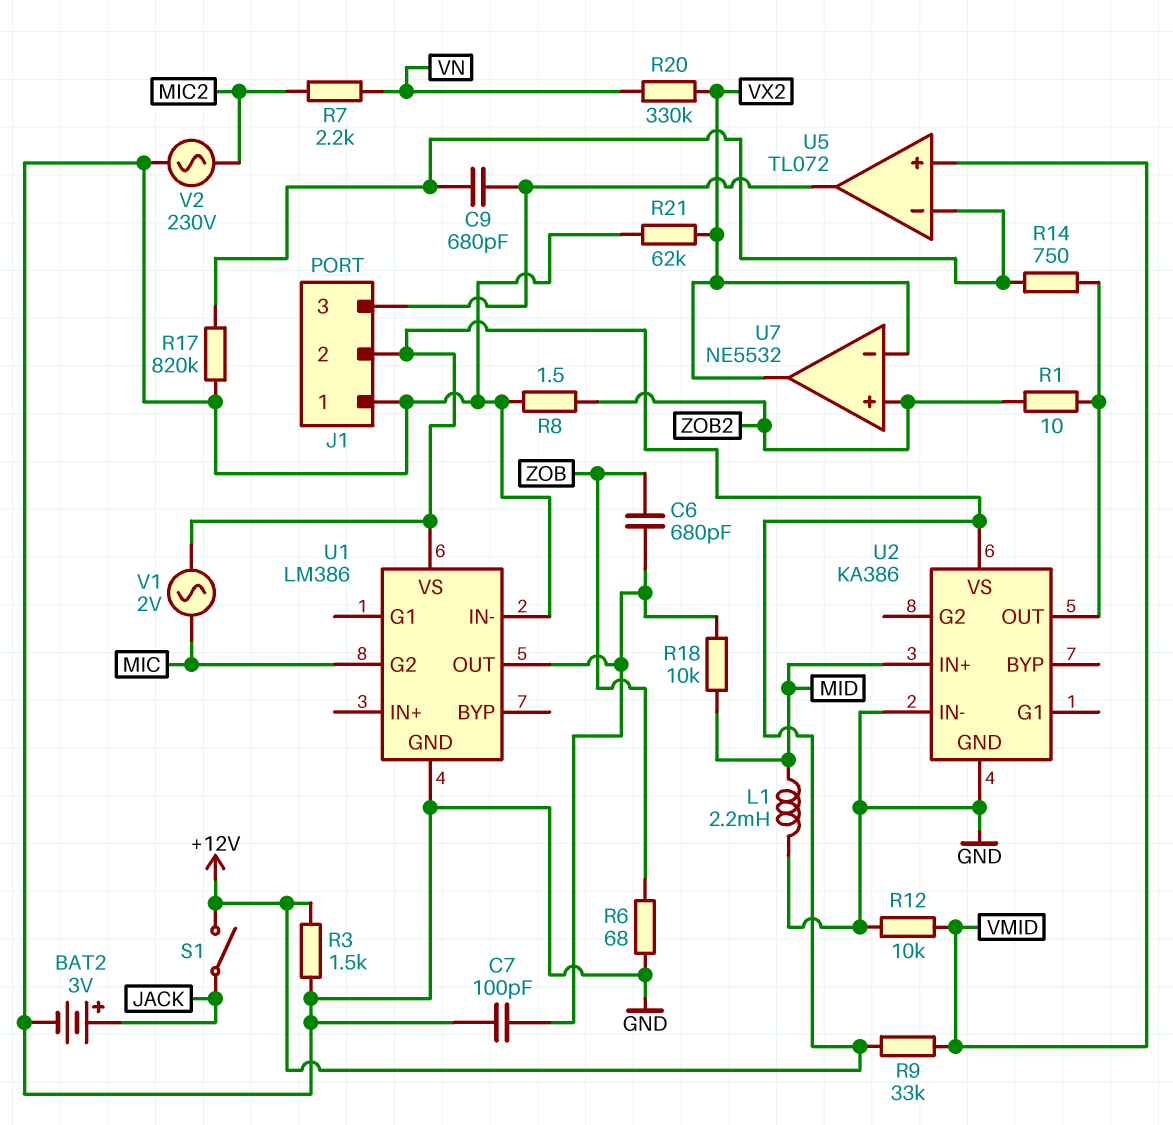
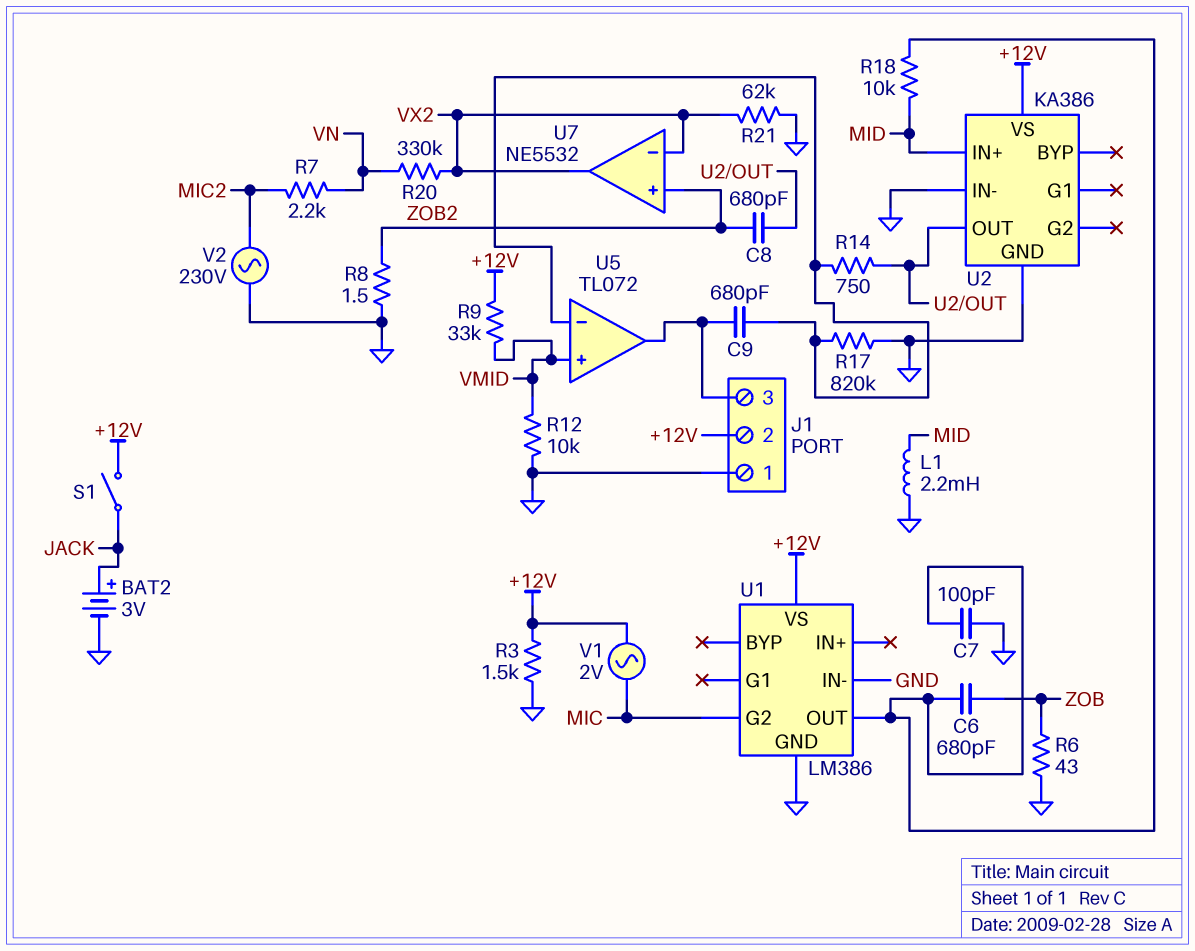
C8: none -> 680pF (U2/OUT, ZOB2)
R1: 10 (U2/OUT, ZOB2) -> none
R6: 68 (GND, ZOB) -> 43 (GND, ZOB)

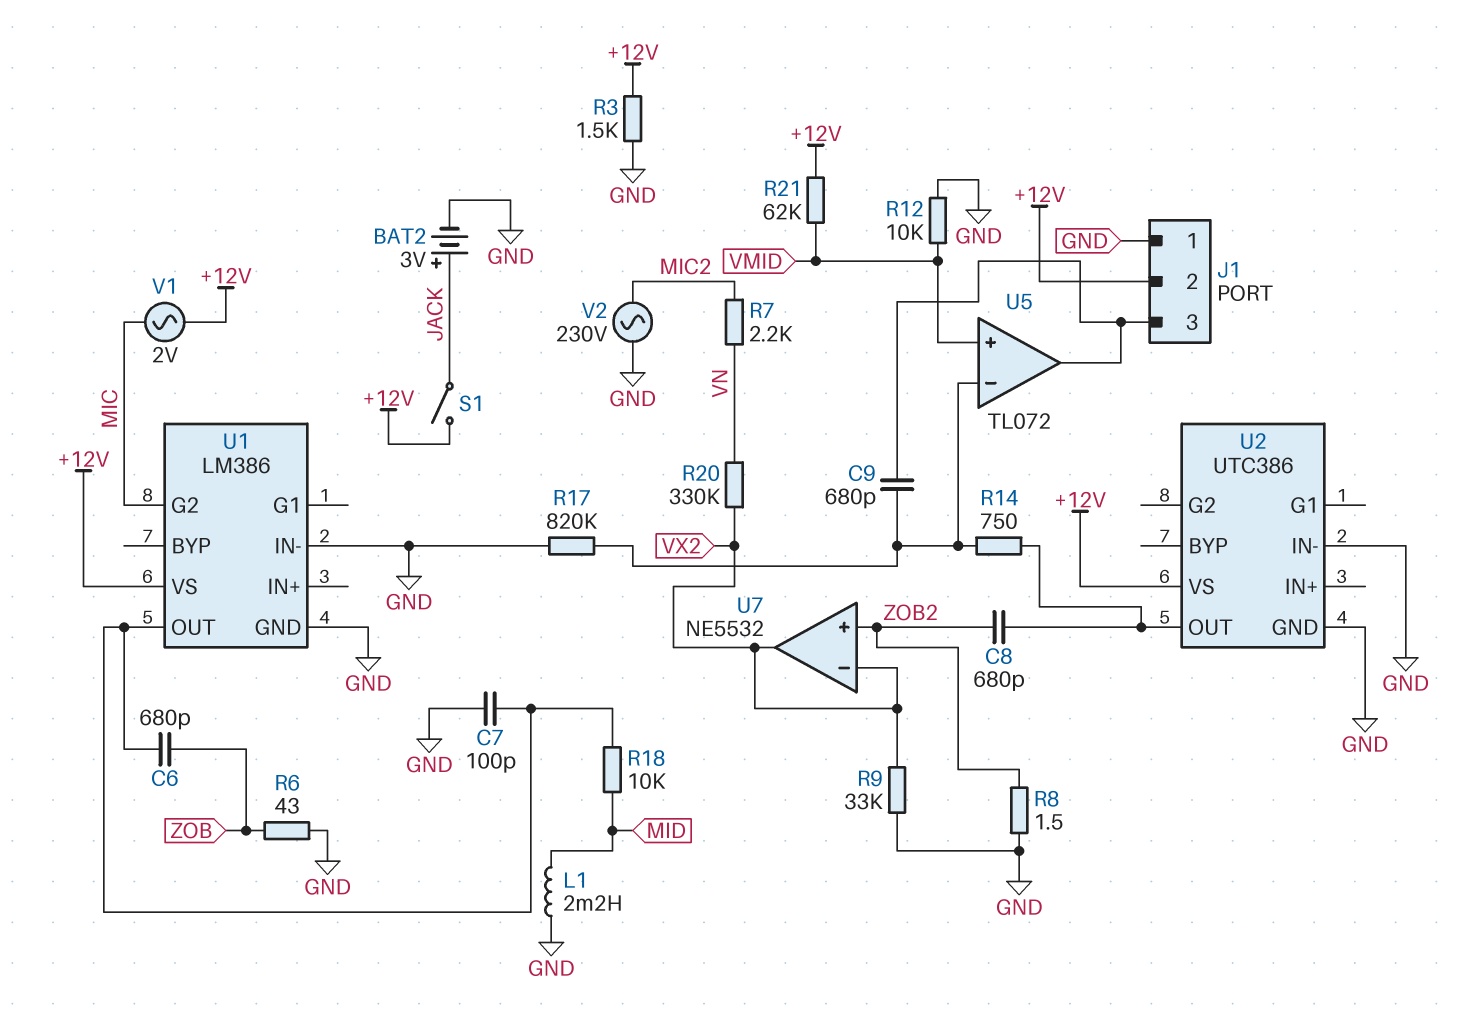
R9: 33k (+12V, VMID) -> 33k (GND, VX2)
R21: 62k (GND, VX2) -> 62k (+12V, VMID)
U2: KA386 -> UTC386
U2 pin IN+: MID -> none

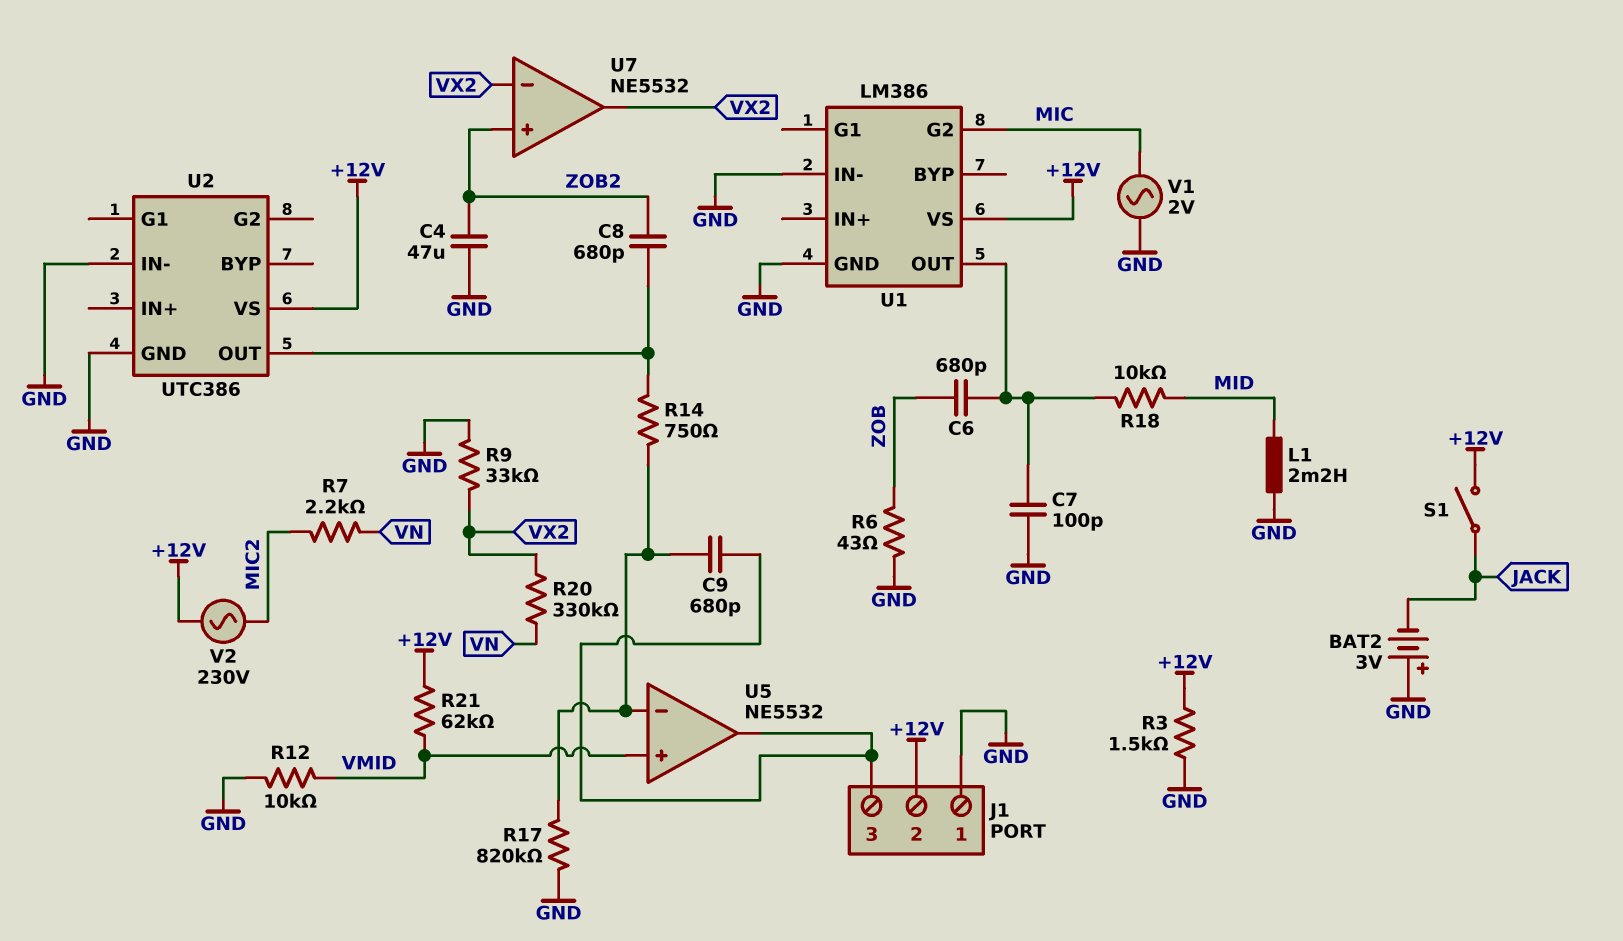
BAT2: 3V (plus JACK, minus GND) -> 3V (plus GND, minus JACK)
C4: none -> 47uF (GND, ZOB2)
R8: 1.5 (GND, ZOB2) -> none
U5: TL072 -> NE5532
V1: AC 2V (+12V, MIC) -> AC 2V (GND, MIC)
V2: AC 230V (GND, MIC2) -> AC 230V (+12V, MIC2)

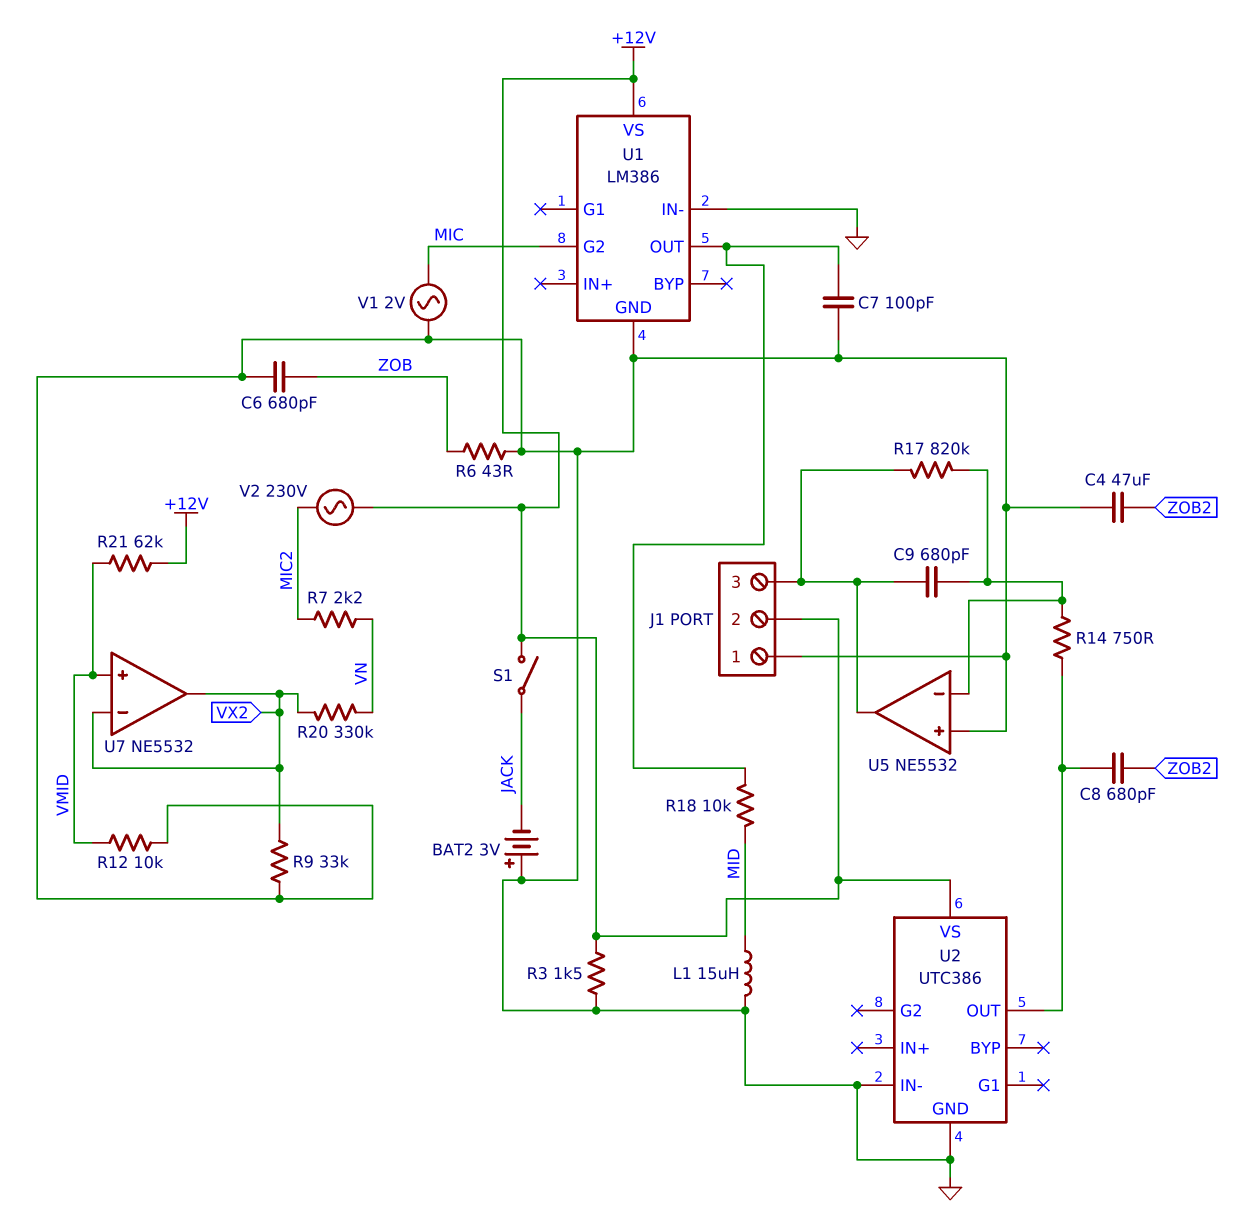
C6: 680pF (U1/OUT, ZOB) -> 680pF (GND, ZOB)
L1: 2.2mH (GND, MID) -> 15uH (GND, MID)
R17: 820k (GND, U5/in-) -> 820k (J1/3, U5/in-)
U5 pin in+: VMID -> GND
U7 pin in+: ZOB2 -> VMID

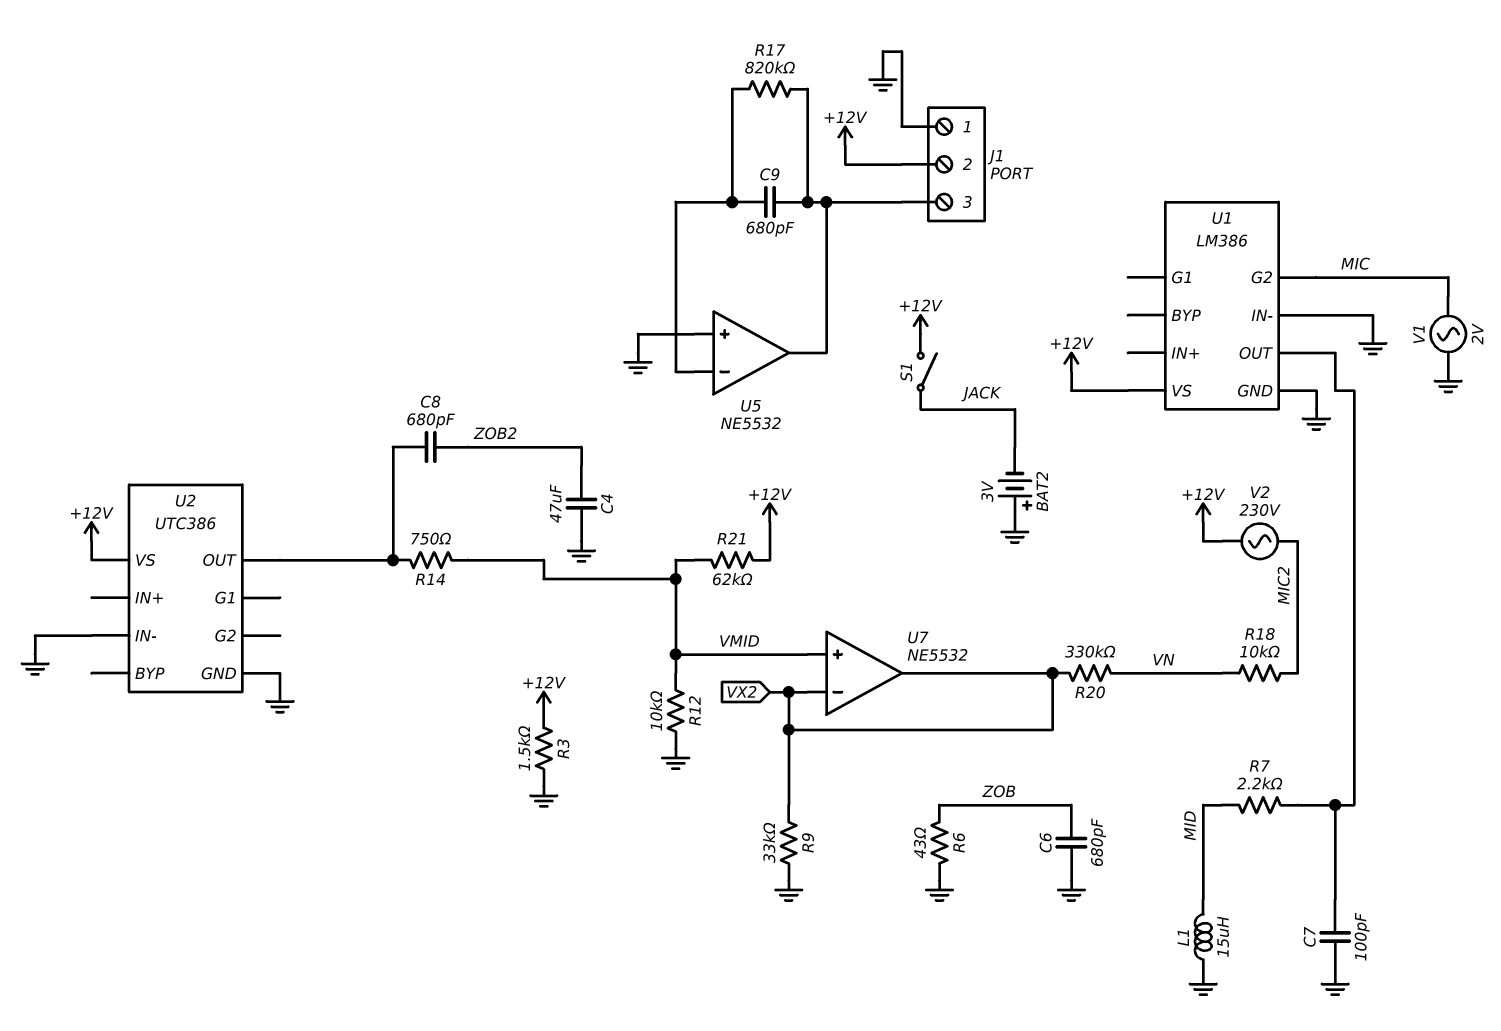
R7: 2.2k (MIC2, VN) -> 2.2k (MID, U1/OUT)
R14: 750 (U2/OUT, U5/in-) -> 750 (U2/OUT, VMID)
R18: 10k (MID, U1/OUT) -> 10k (MIC2, VN)

